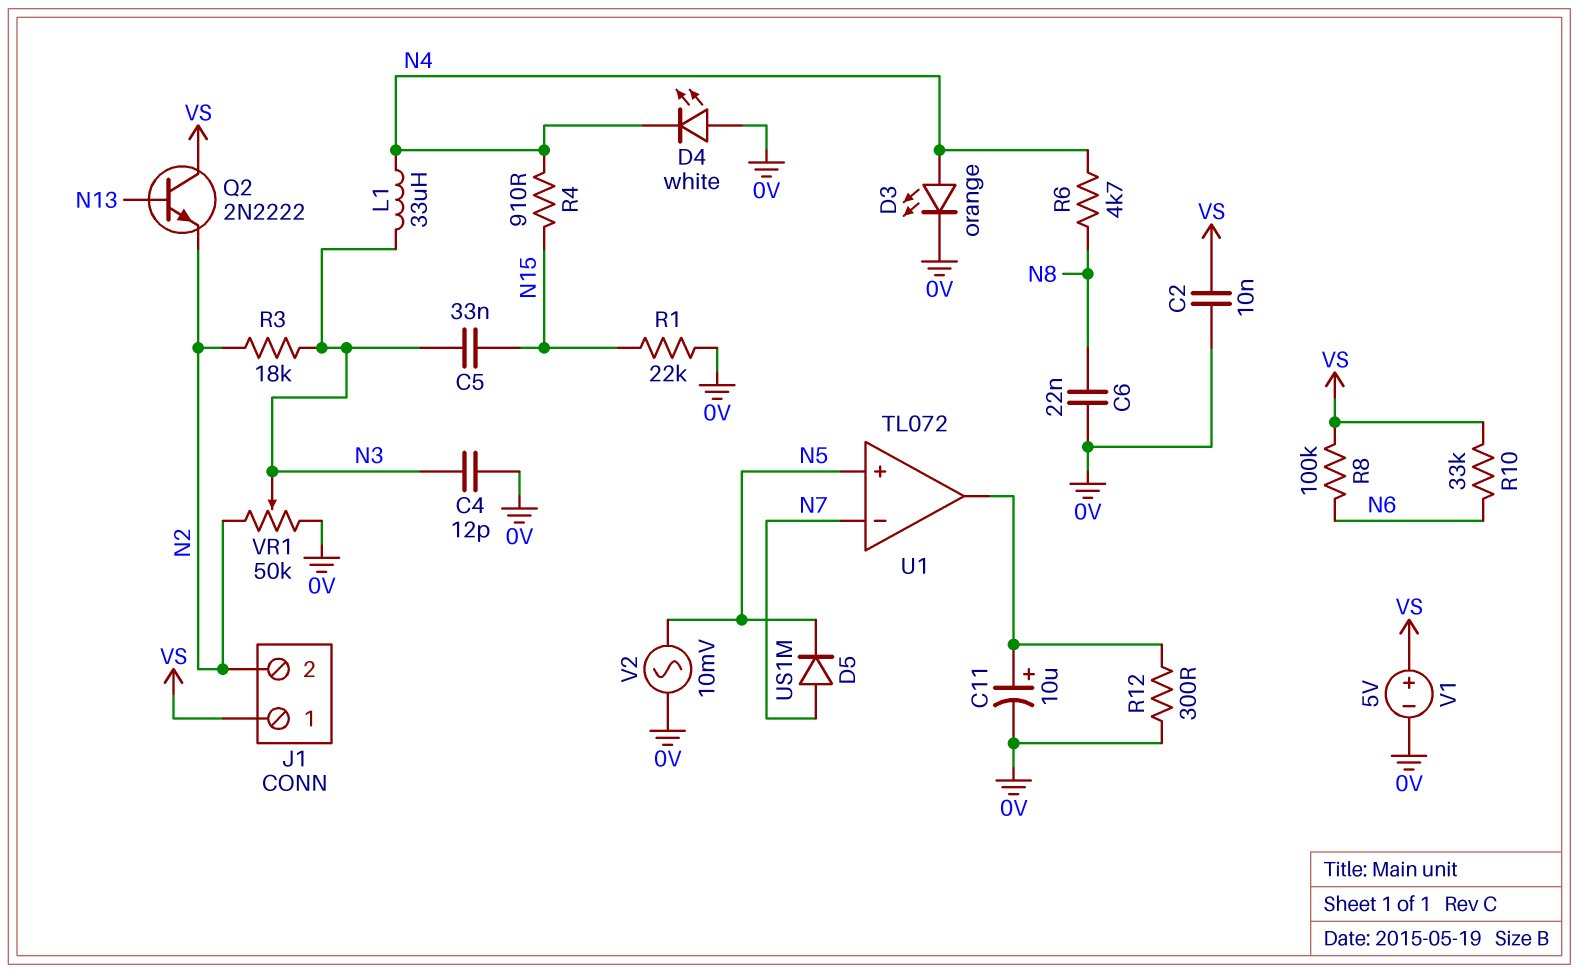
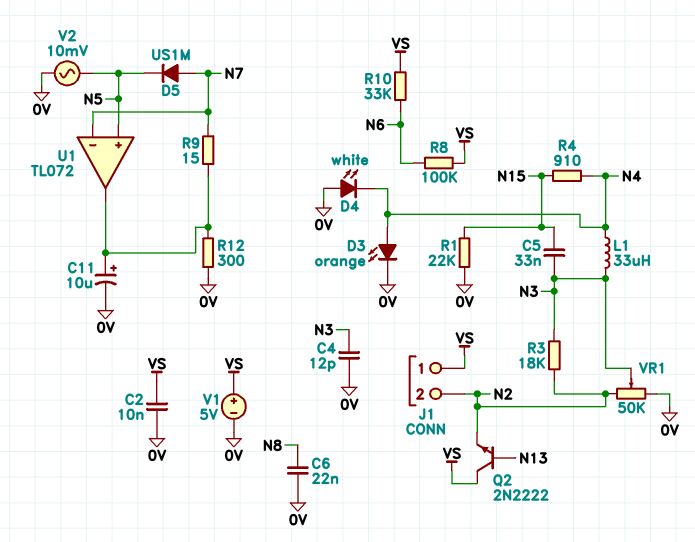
R6: 4.7k (N4, N8) -> none
R9: none -> 15 (N7, U1/out)

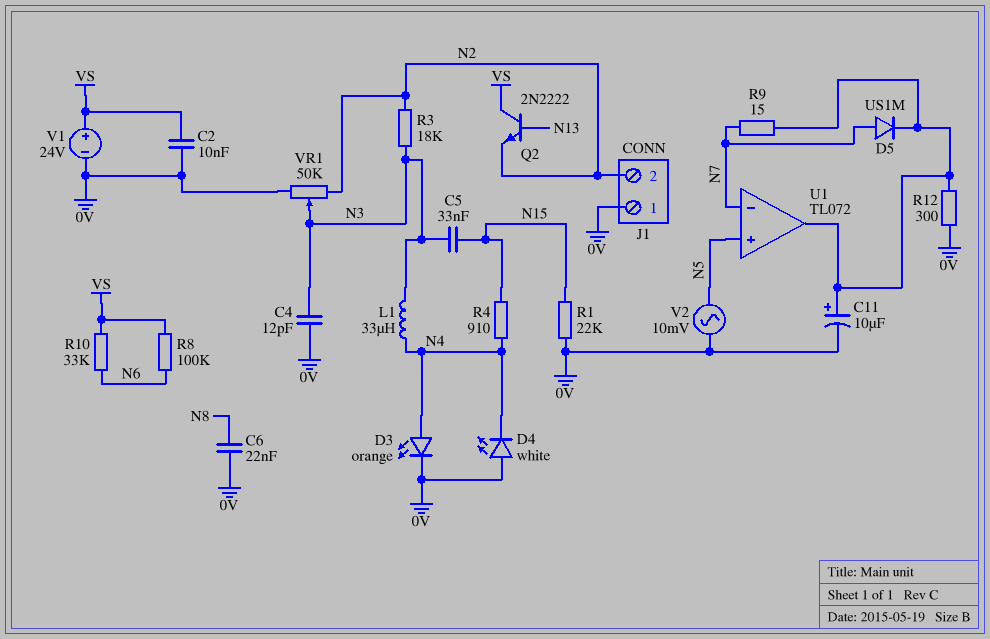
D5: diode US1M (A N7, K N5) -> diode US1M (A N7, K U1/out)
J1 pin 1: VS -> 0V
V1: 5V (plus VS, minus 0V) -> 24V (plus VS, minus 0V)

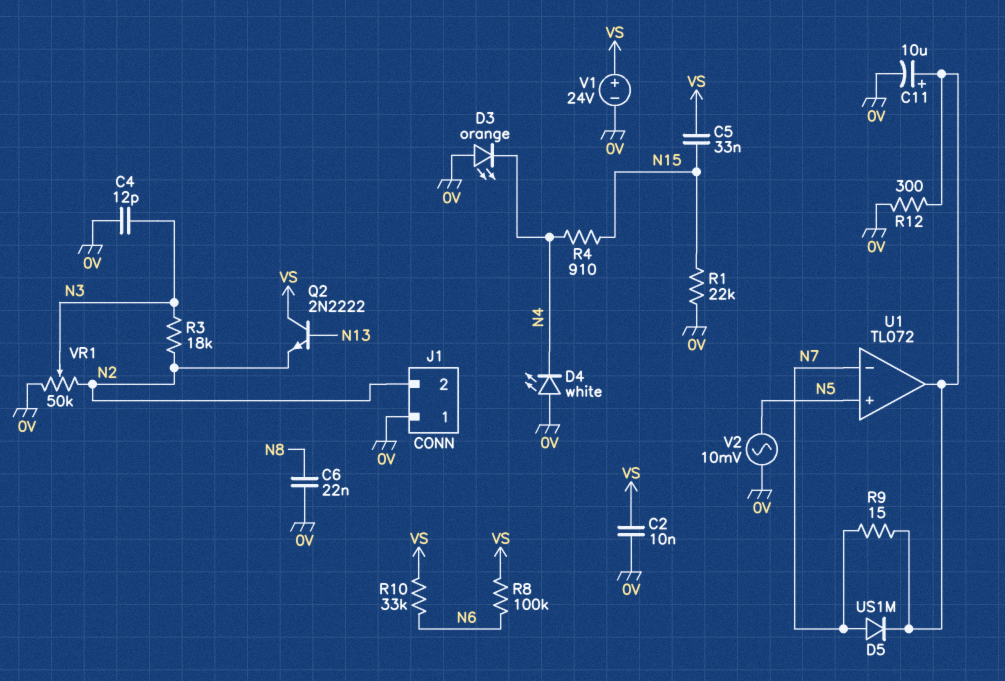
C5: 33nF (N3, N15) -> 33nF (N15, VS)
D3: LED orange (A N4, K 0V) -> LED orange (A 0V, K N4)
L1: 33uH (N3, N4) -> none

